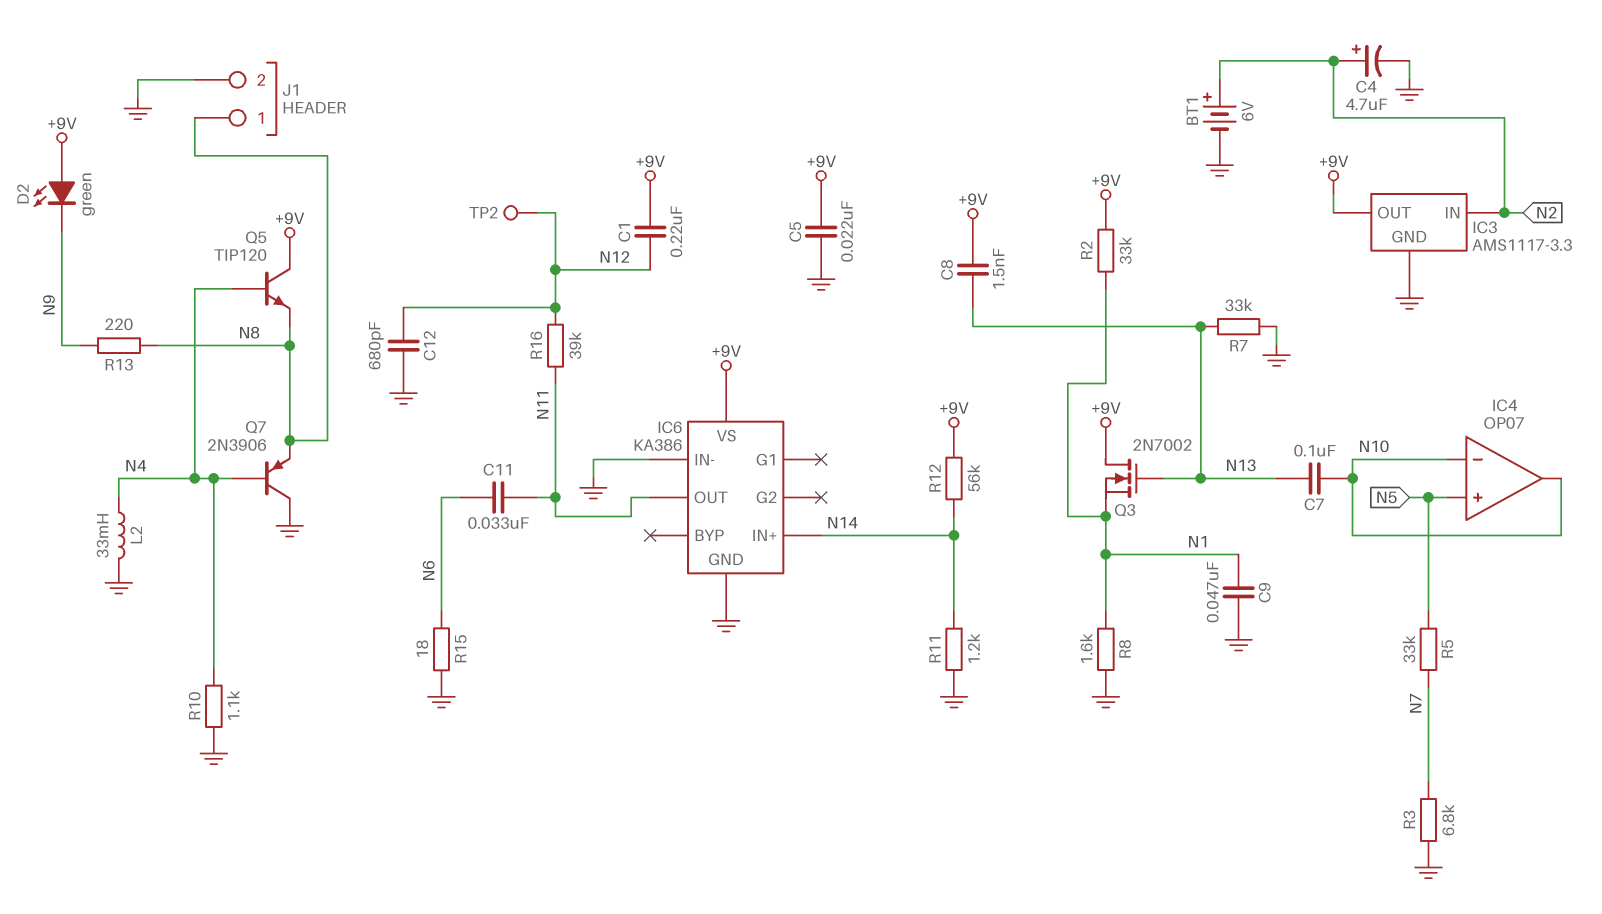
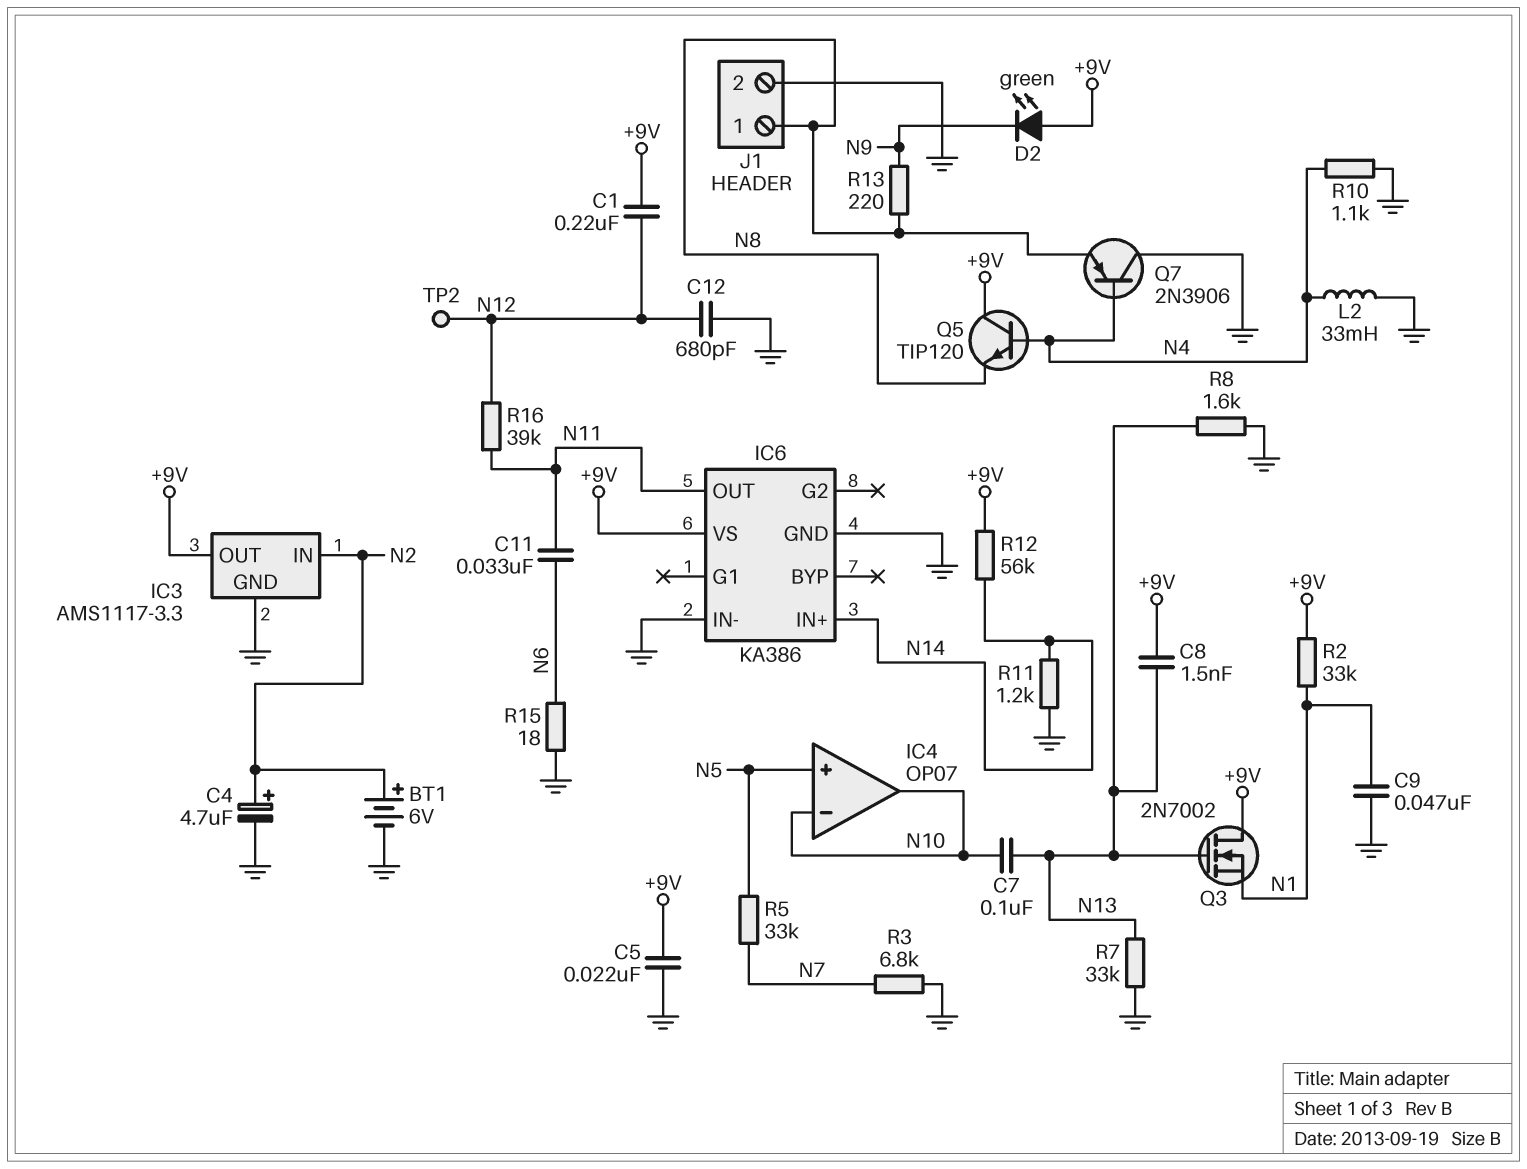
R8: 1.6k (GND, N1) -> 1.6k (GND, N13)

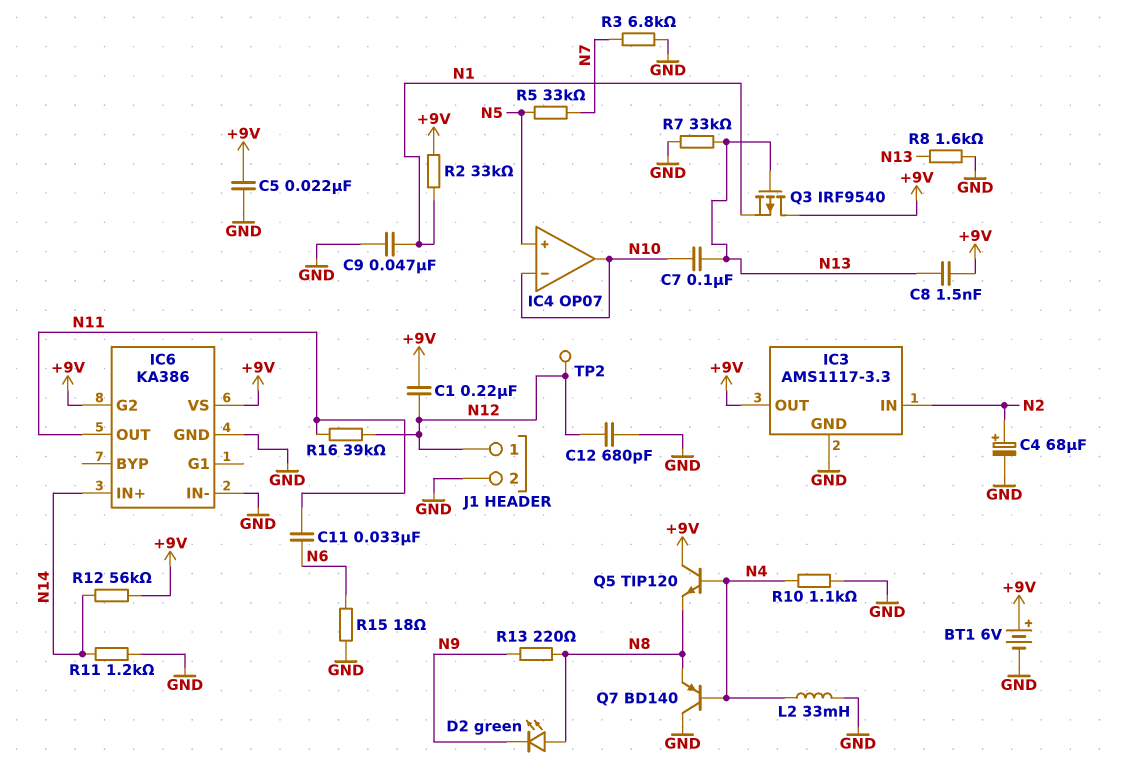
BT1: 6V (plus N2, minus GND) -> 6V (plus +9V, minus GND)
C4: 4.7uF (plus N2, minus GND) -> 68uF (plus N2, minus GND)
D2: LED green (A +9V, K N9) -> LED green (A N8, K N9)
IC6 pin G2: none -> +9V
J1 pin 1: N8 -> N12
Q3: NMOS 2N7002 (G N13, D +9V, S N1) -> PMOS IRF9540 (G N13, D +9V, S N1)
Q7: PNP 2N3906 (B N4, C GND, E N8) -> PNP BD140 (B N4, C GND, E N8)

